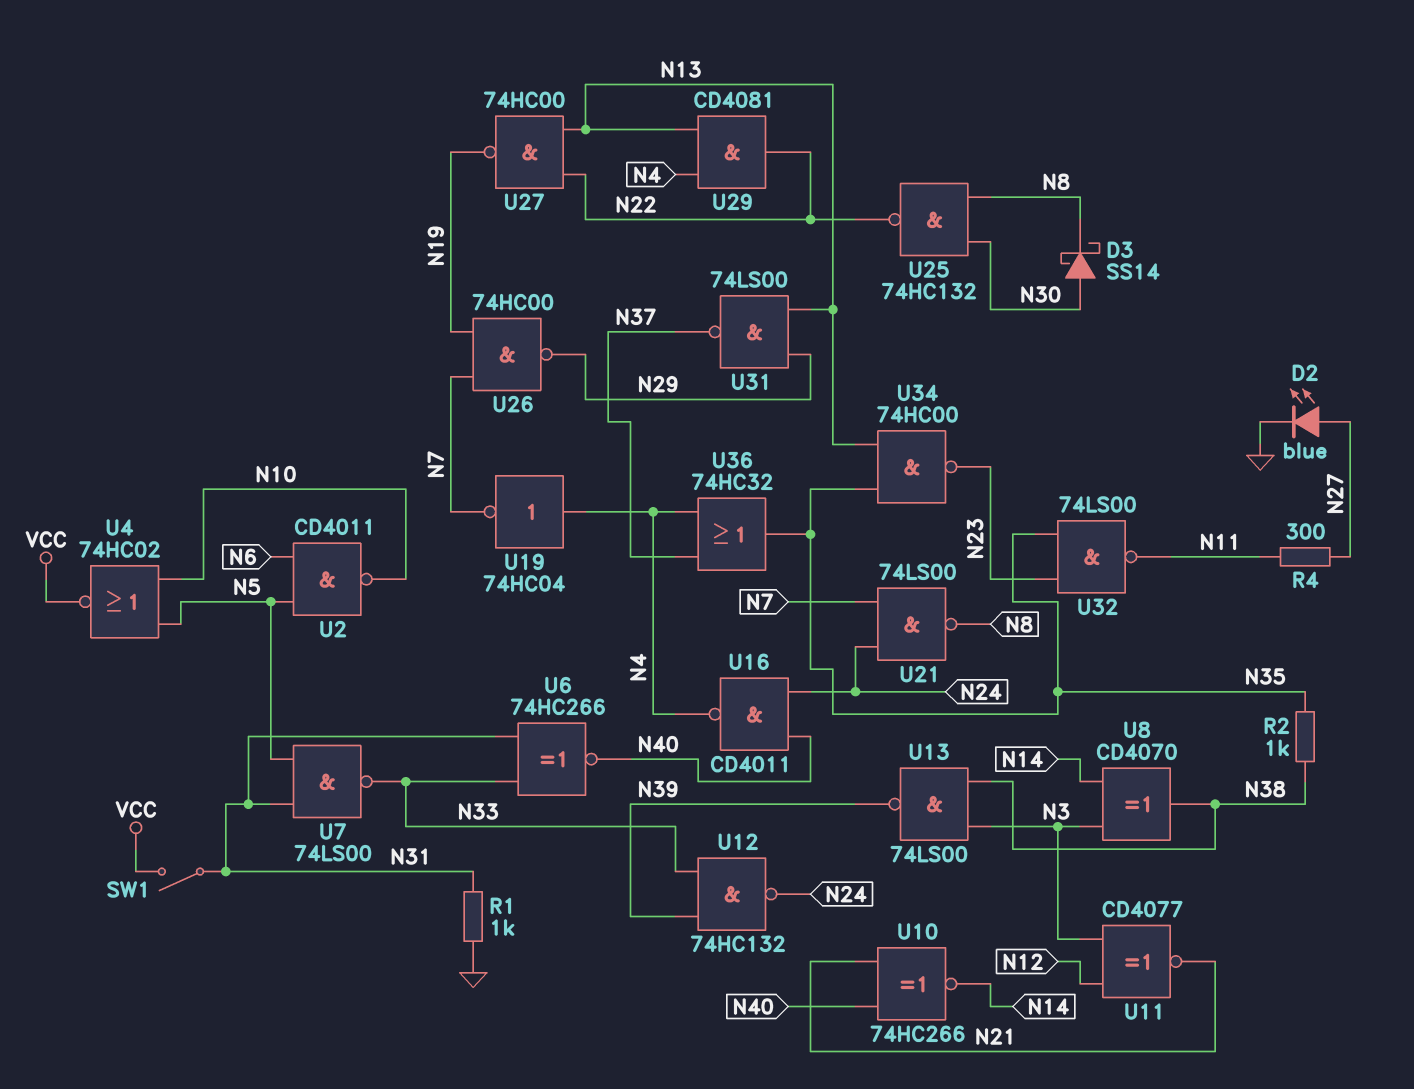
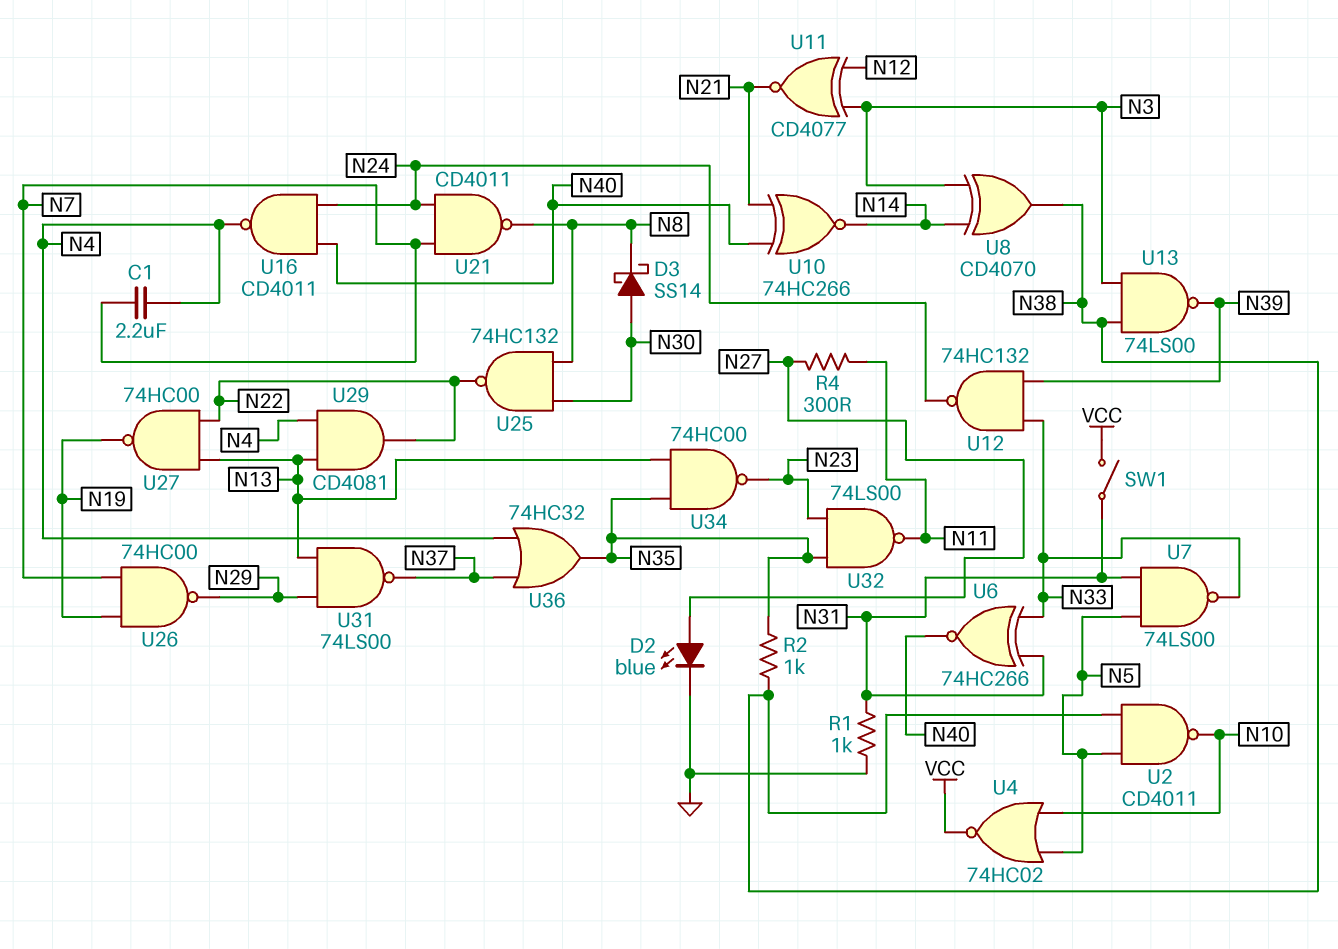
C1: none -> 2.2uF (N4, N7)
U2: NAND CD4011 (in N5, in N6, out N10) -> NAND CD4011 (in N5, in N38, out N10)
U19: NOT 74HC04 (in N4, out N7) -> none
U21: NAND 74LS00 (in N7, in N24, out N8) -> NAND CD4011 (in N7, in N24, out N8)

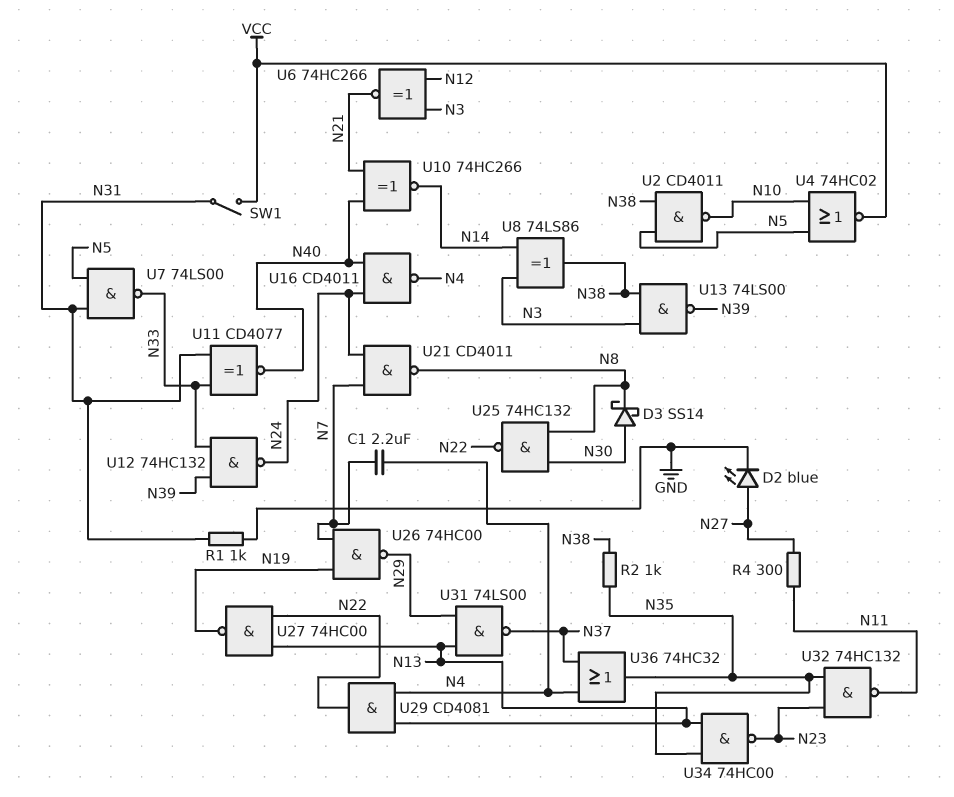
U6: XNOR 74HC266 (in N31, in N33, out N40) -> XNOR 74HC266 (in N3, in N12, out N21)
U8: XOR CD4070 (in N3, in N14, out N38) -> XOR 74LS86 (in N3, in N14, out N38)
U11: XNOR CD4077 (in N3, in N12, out N21) -> XNOR CD4077 (in N31, in N33, out N40)
U32: NAND 74LS00 (in N23, in N35, out N11) -> NAND 74HC132 (in N23, in N35, out N11)

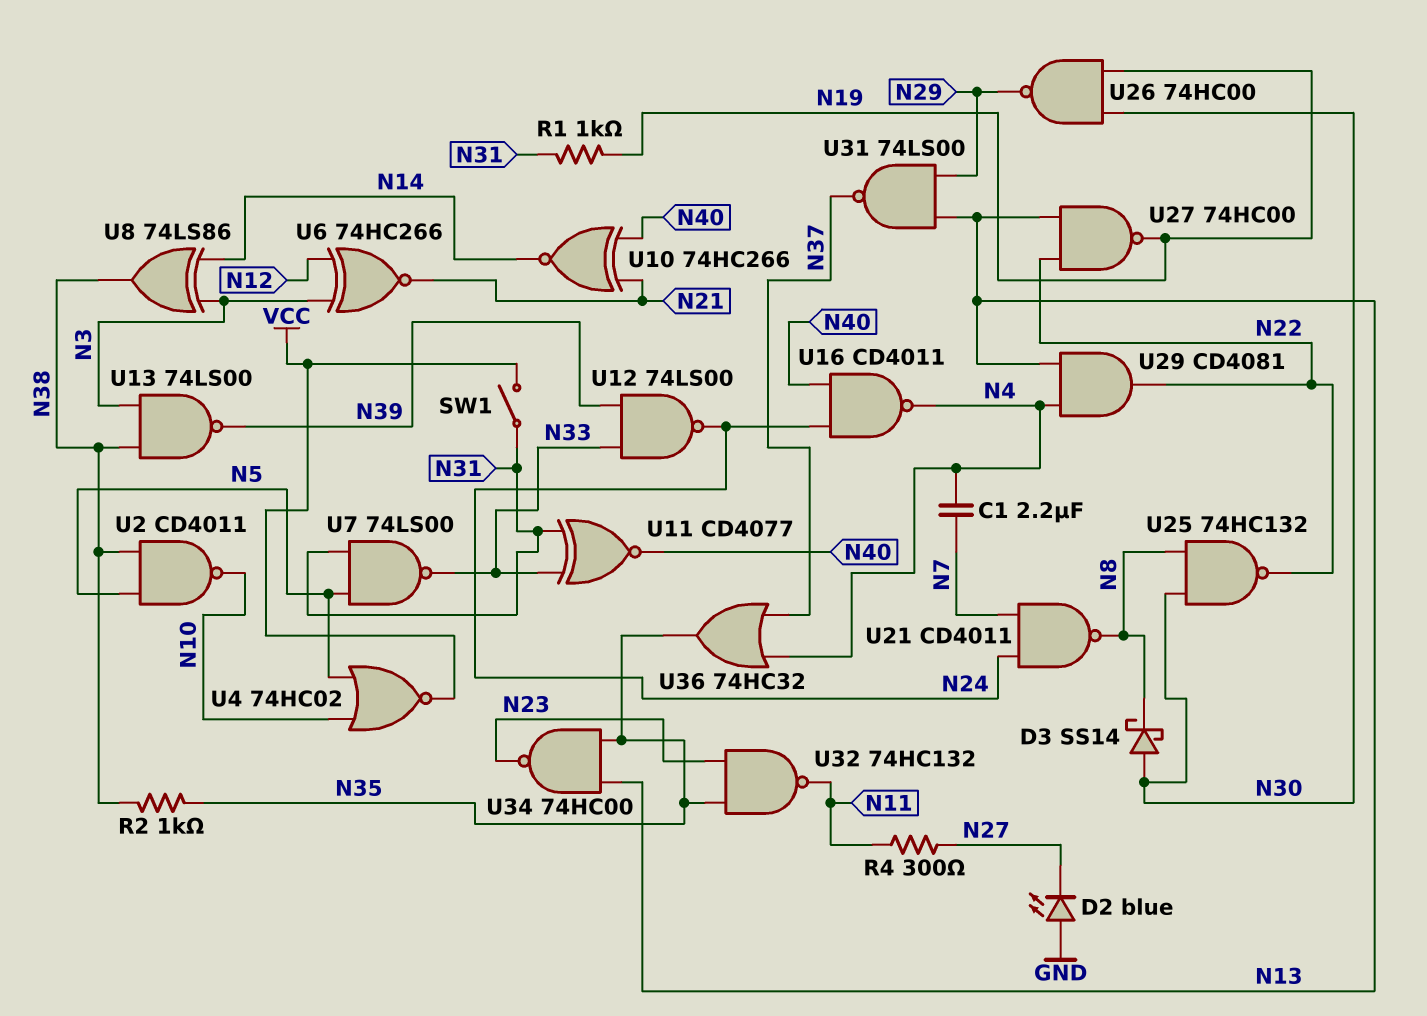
D2: LED blue (A N27, K GND) -> LED blue (A GND, K N27)
R1: 1k (GND, N31) -> 1k (N19, N31)
U12: NAND 74HC132 (in N33, in N39, out N24) -> NAND 74LS00 (in N33, in N39, out N24)
U26: NAND 74HC00 (in N7, in N19, out N29) -> NAND 74HC00 (in N19, in N30, out N29)

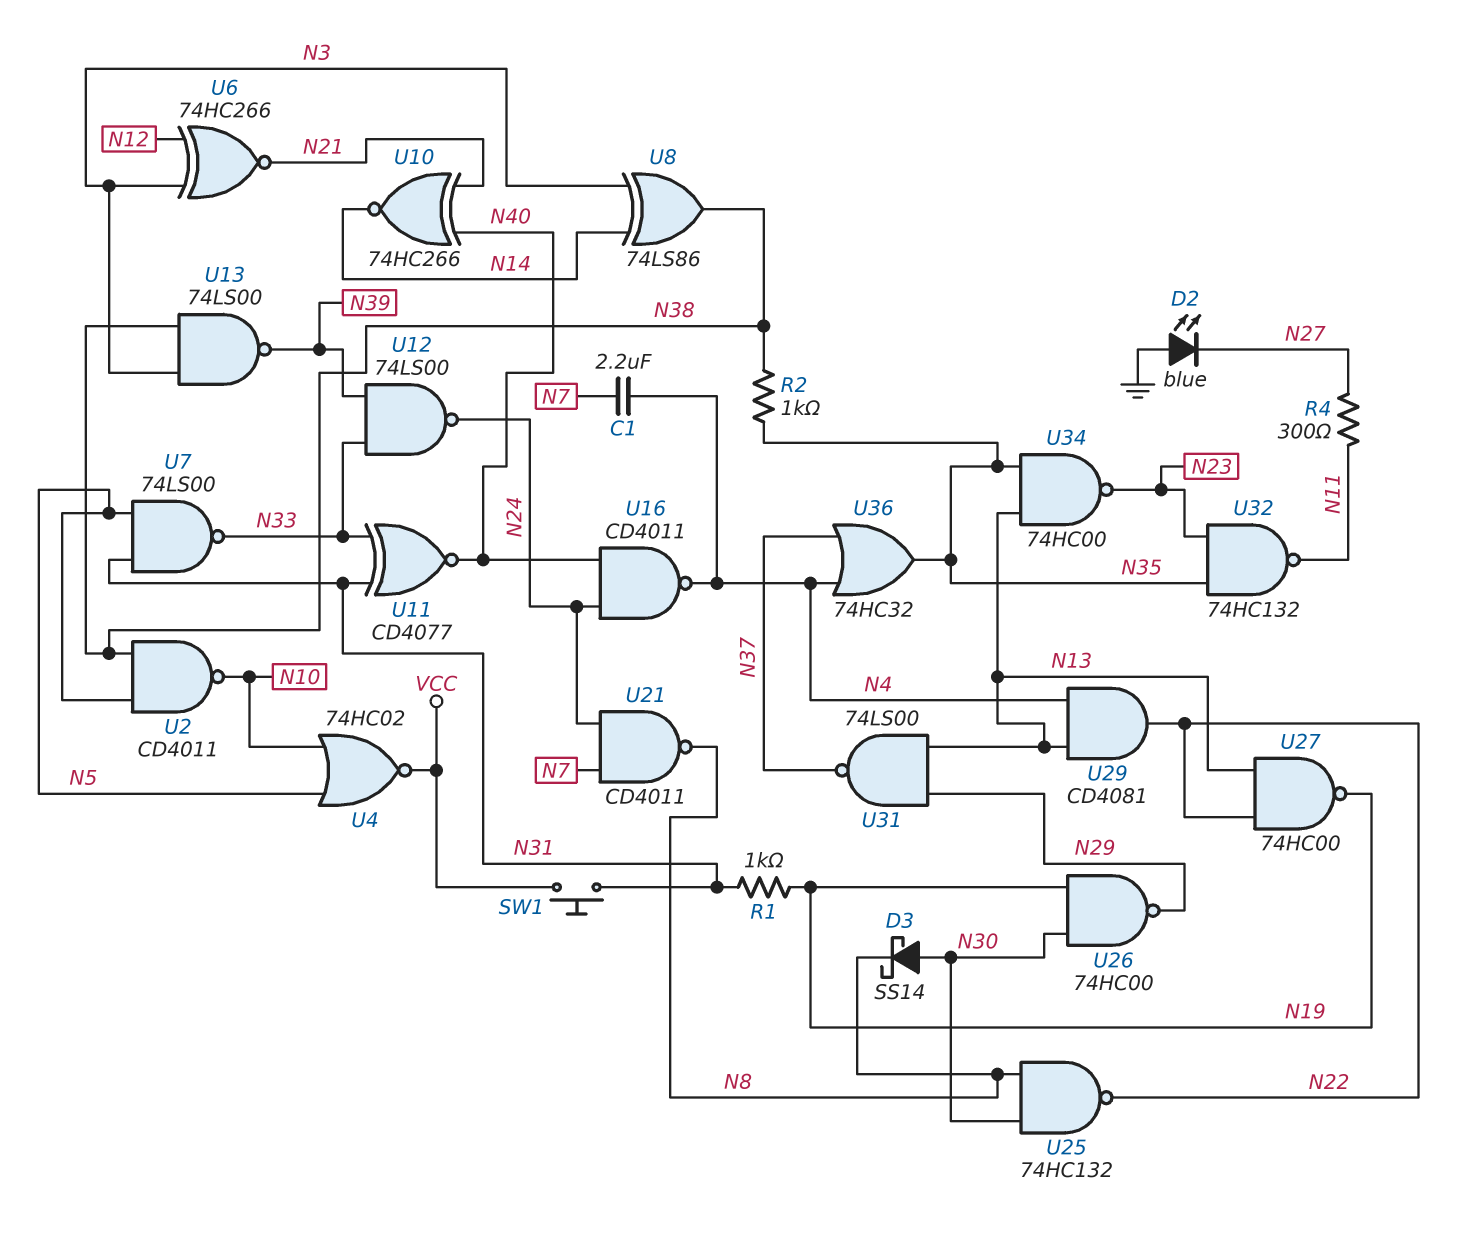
SW1: switch (N31, VCC) -> button (N31, VCC)

